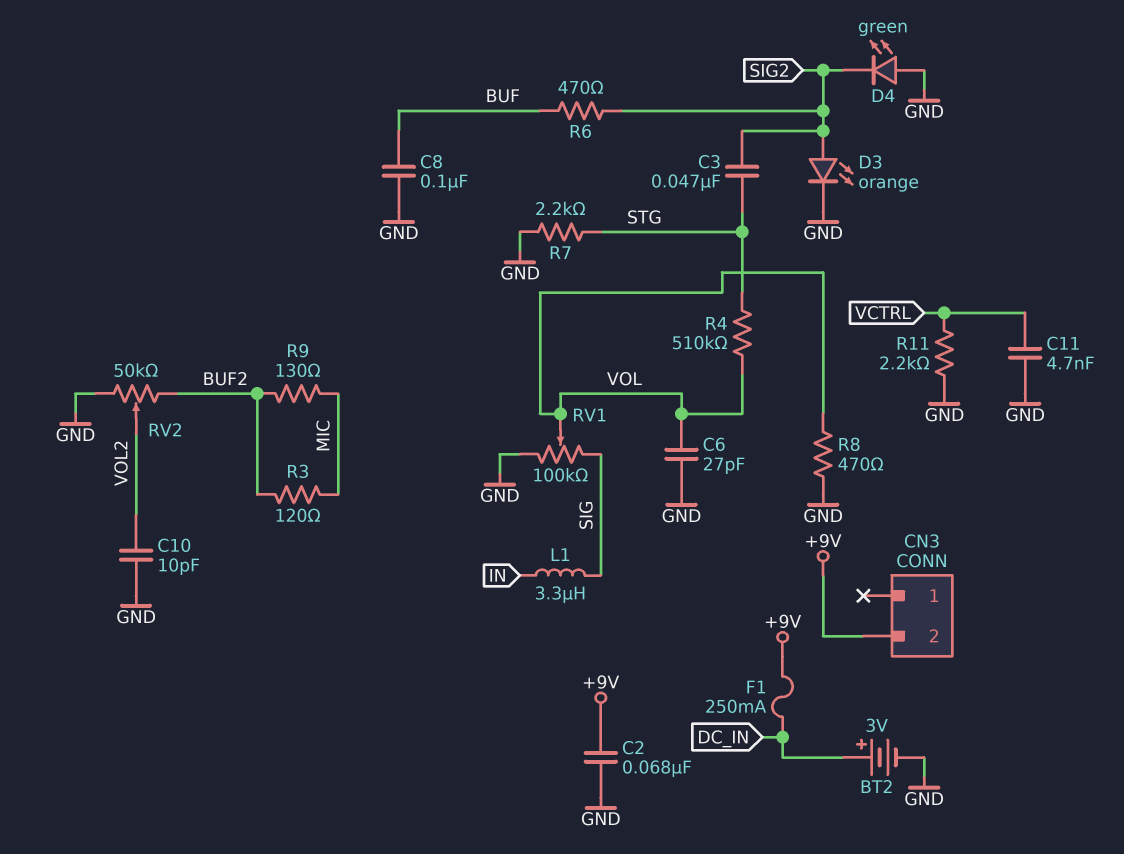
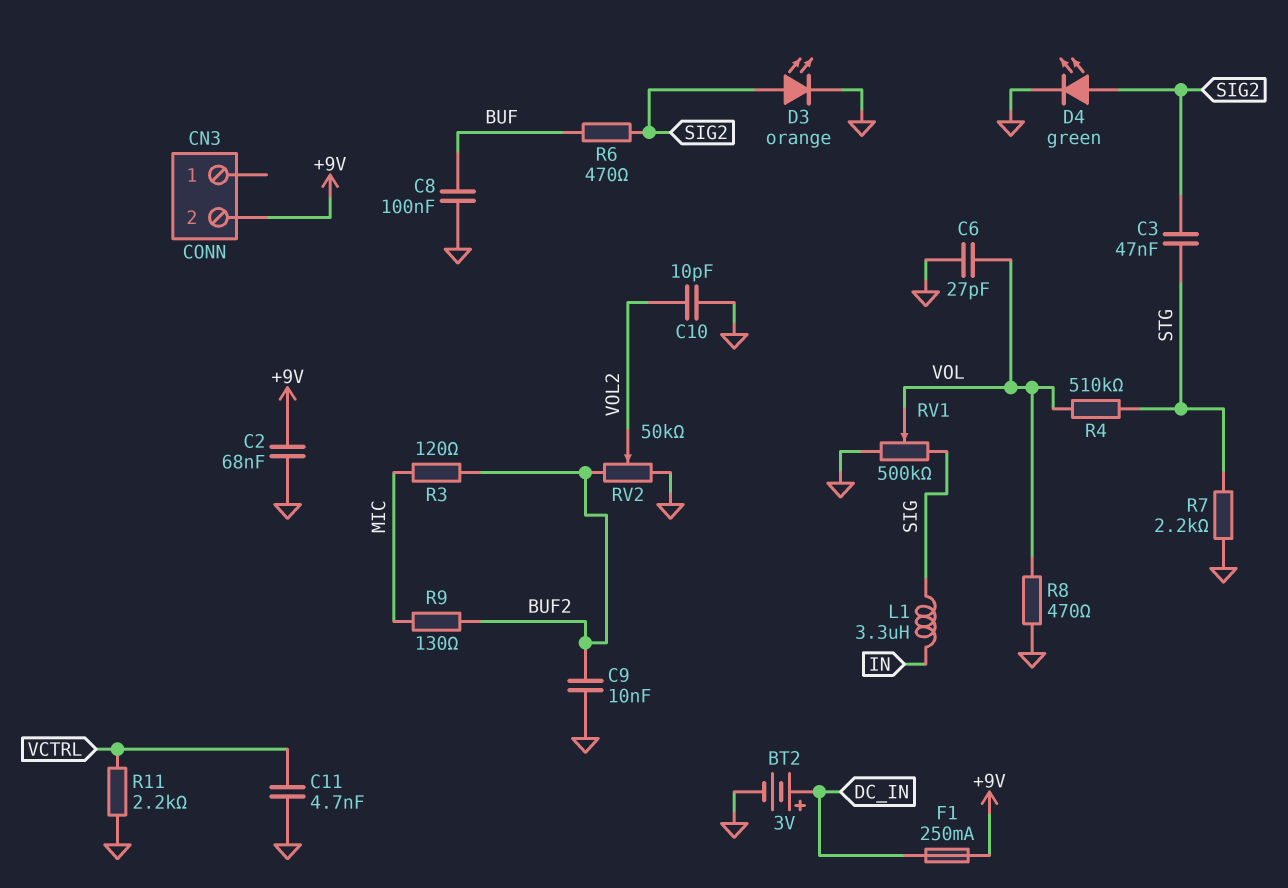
C9: none -> 10nF (BUF2, GND)
D4: LED green (A GND, K SIG2) -> LED green (A SIG2, K GND)
RV1: 100k (GND, SIG, wiper VOL) -> 500k (GND, SIG, wiper VOL)

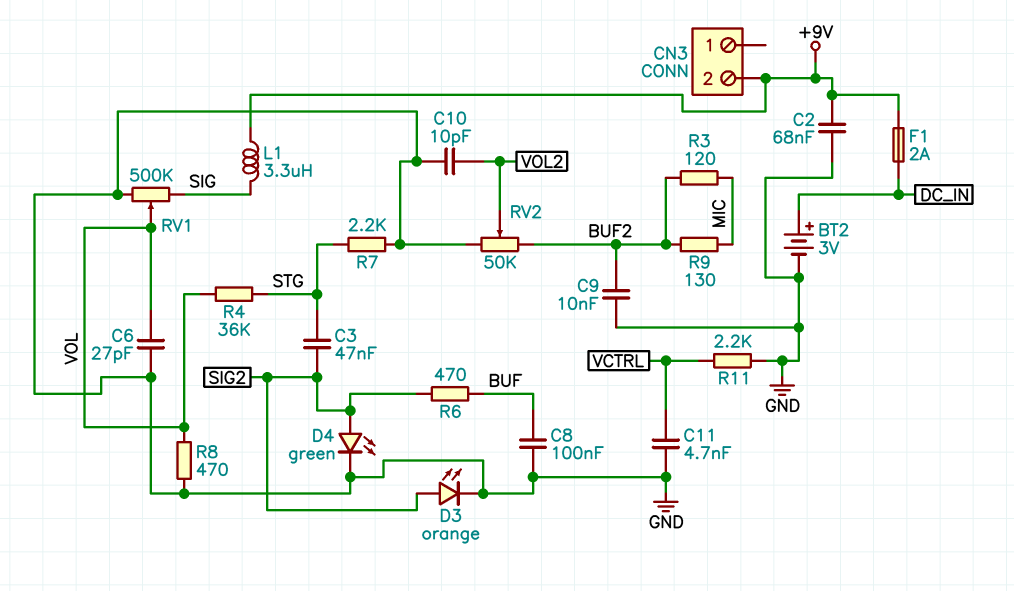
F1: 250mA (+9V, DC_IN) -> 2A (+9V, DC_IN)
L1: 3.3uH (IN, SIG) -> 3.3uH (+9V, SIG)
R4: 510k (STG, VOL) -> 36k (STG, VOL)

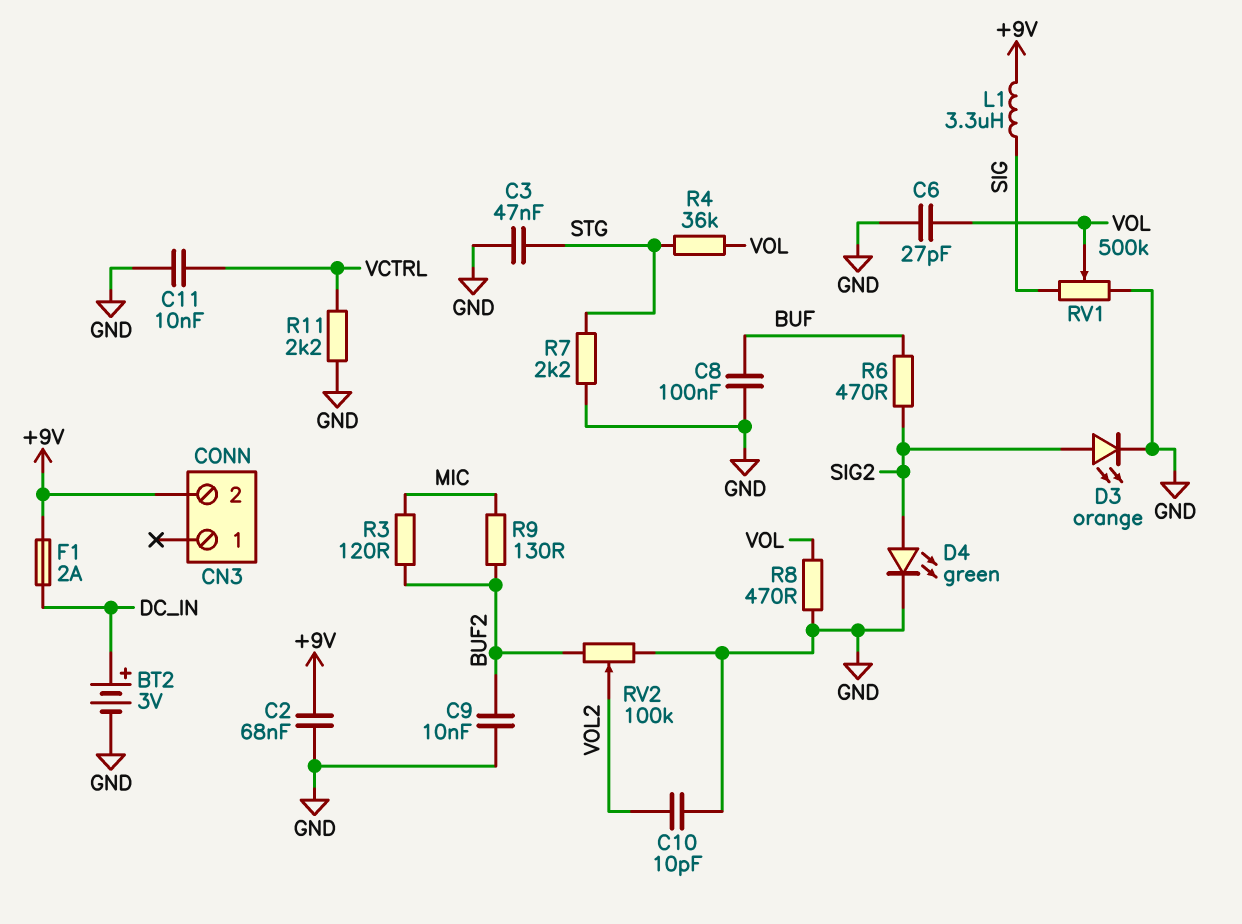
C3: 47nF (SIG2, STG) -> 47nF (GND, STG)
C11: 4.7nF (GND, VCTRL) -> 10nF (GND, VCTRL)
RV2: 50k (BUF2, GND, wiper VOL2) -> 100k (BUF2, GND, wiper VOL2)

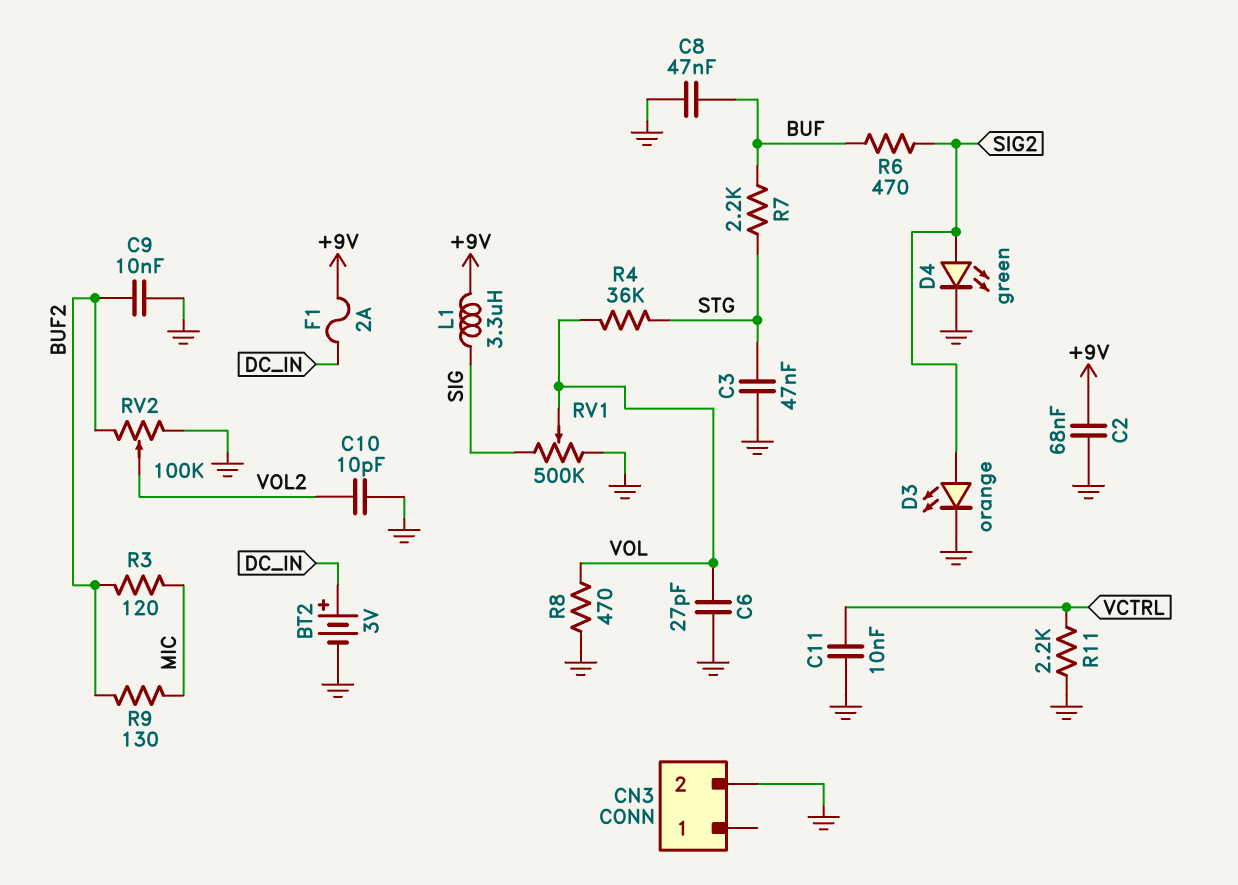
C8: 100nF (BUF, GND) -> 47nF (BUF, GND)
CN3 pin 2: +9V -> GND
R7: 2.2k (GND, STG) -> 2.2k (BUF, STG)

